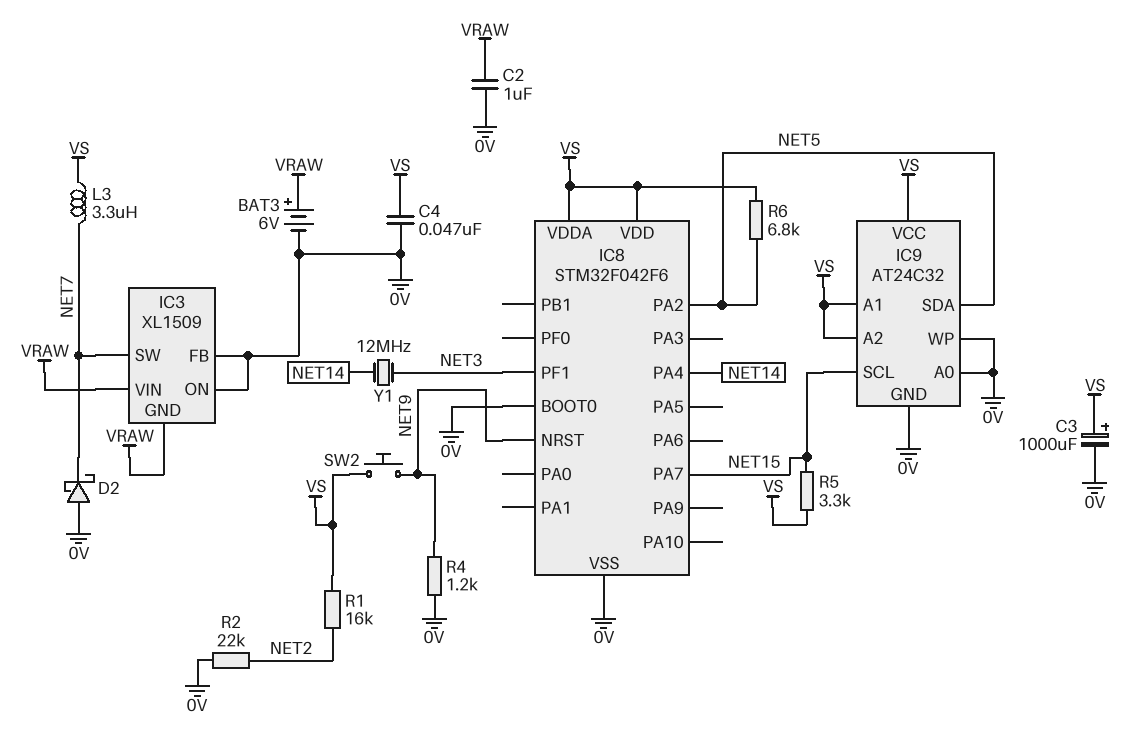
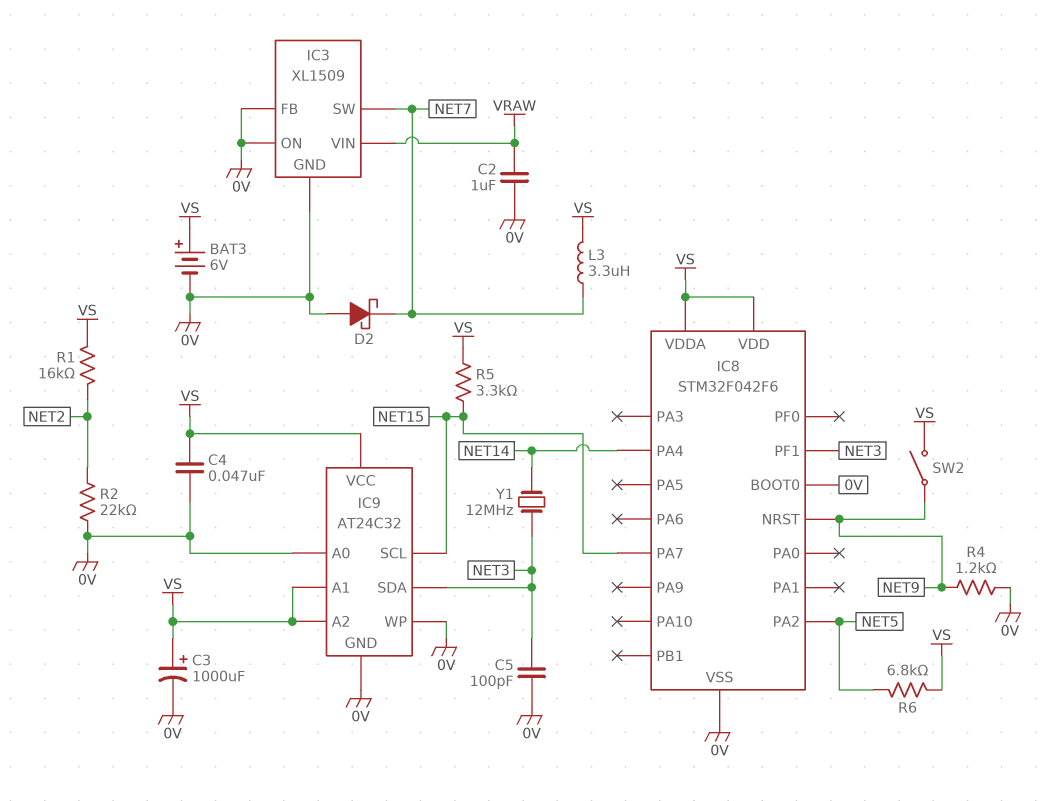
BAT3: 6V (plus VRAW, minus 0V) -> 6V (plus VS, minus 0V)
C5: none -> 100pF (0V, NET3)
IC3 pin GND: VRAW -> 0V
IC9 pin SDA: NET5 -> NET3
SW2: button (NET9, VS) -> switch (NET9, VS)

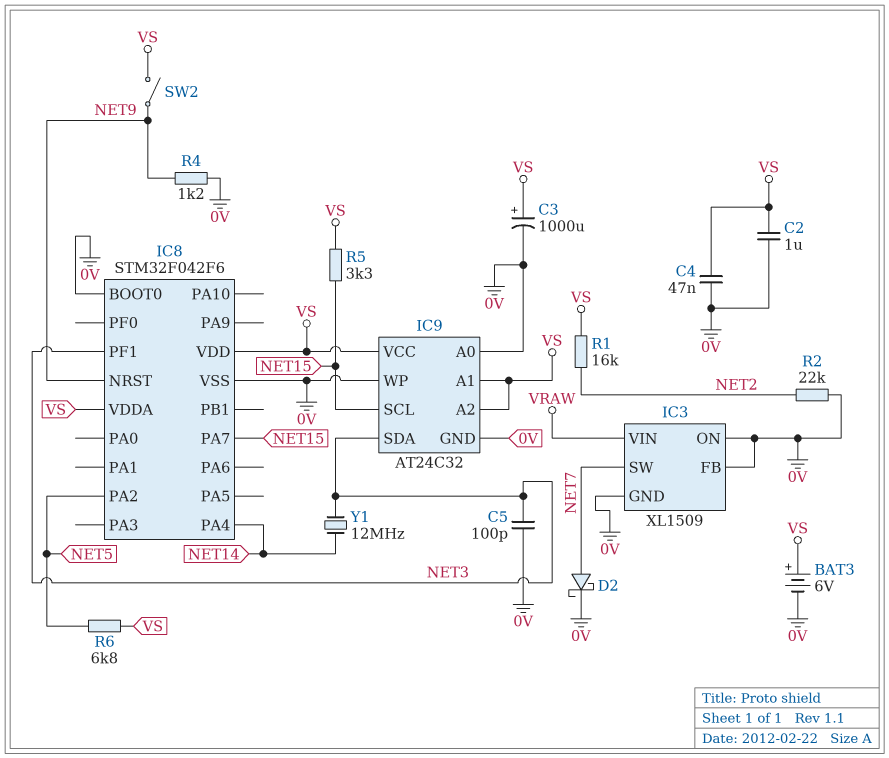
C2: 1uF (0V, VRAW) -> 1uF (0V, VS)
D2: schottky (A 0V, K NET7) -> schottky (A NET7, K 0V)
L3: 3.3uH (NET7, VS) -> none

